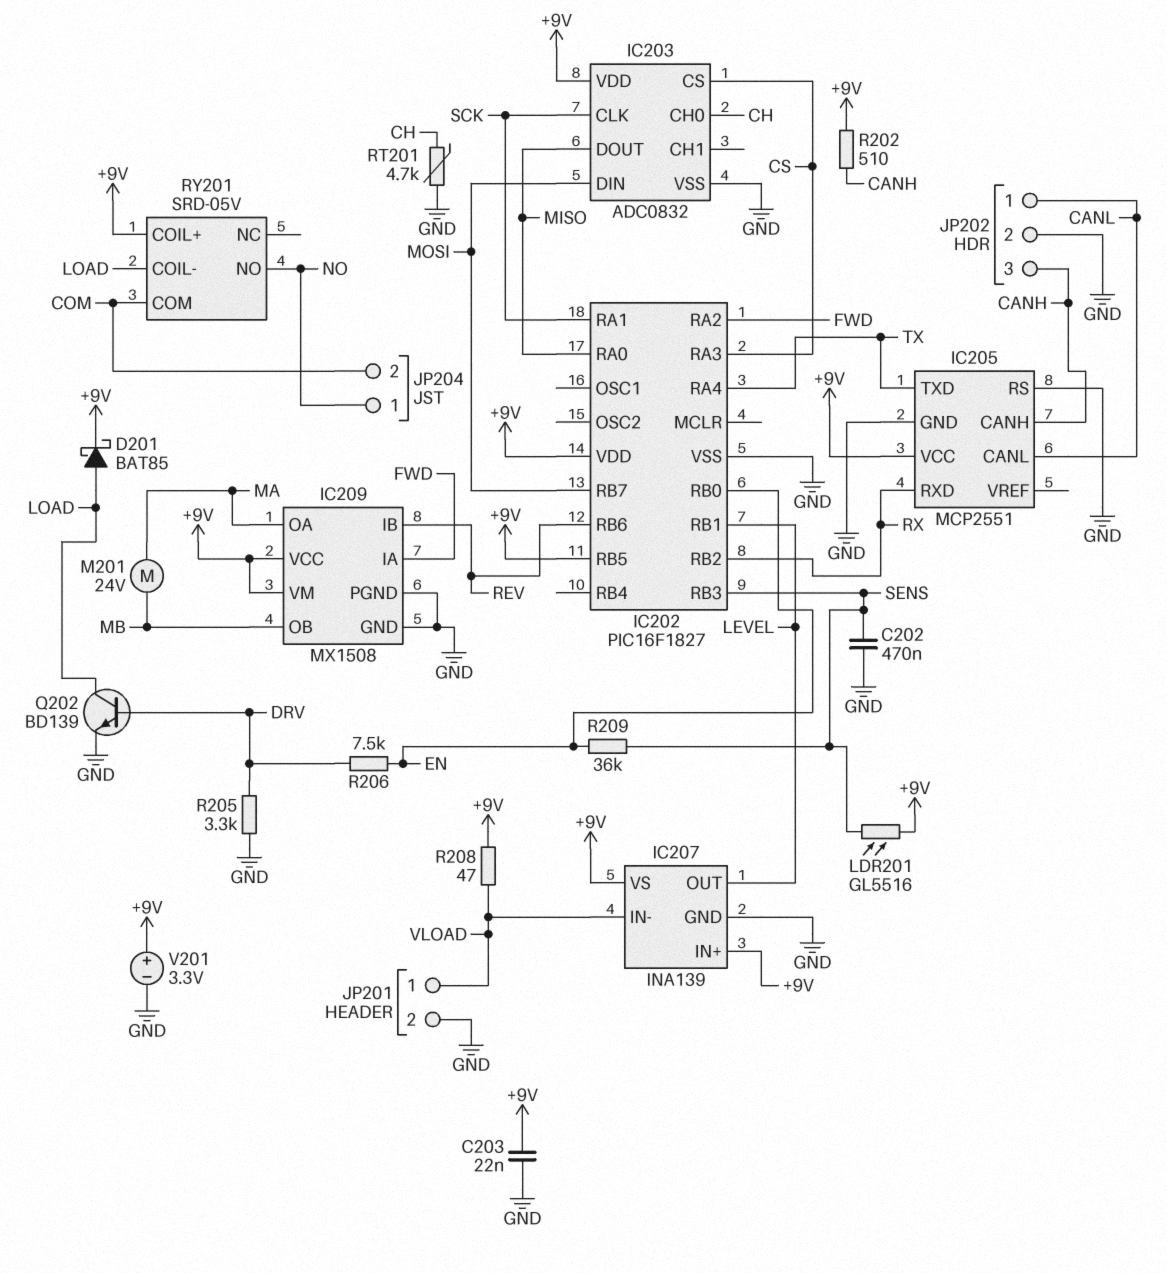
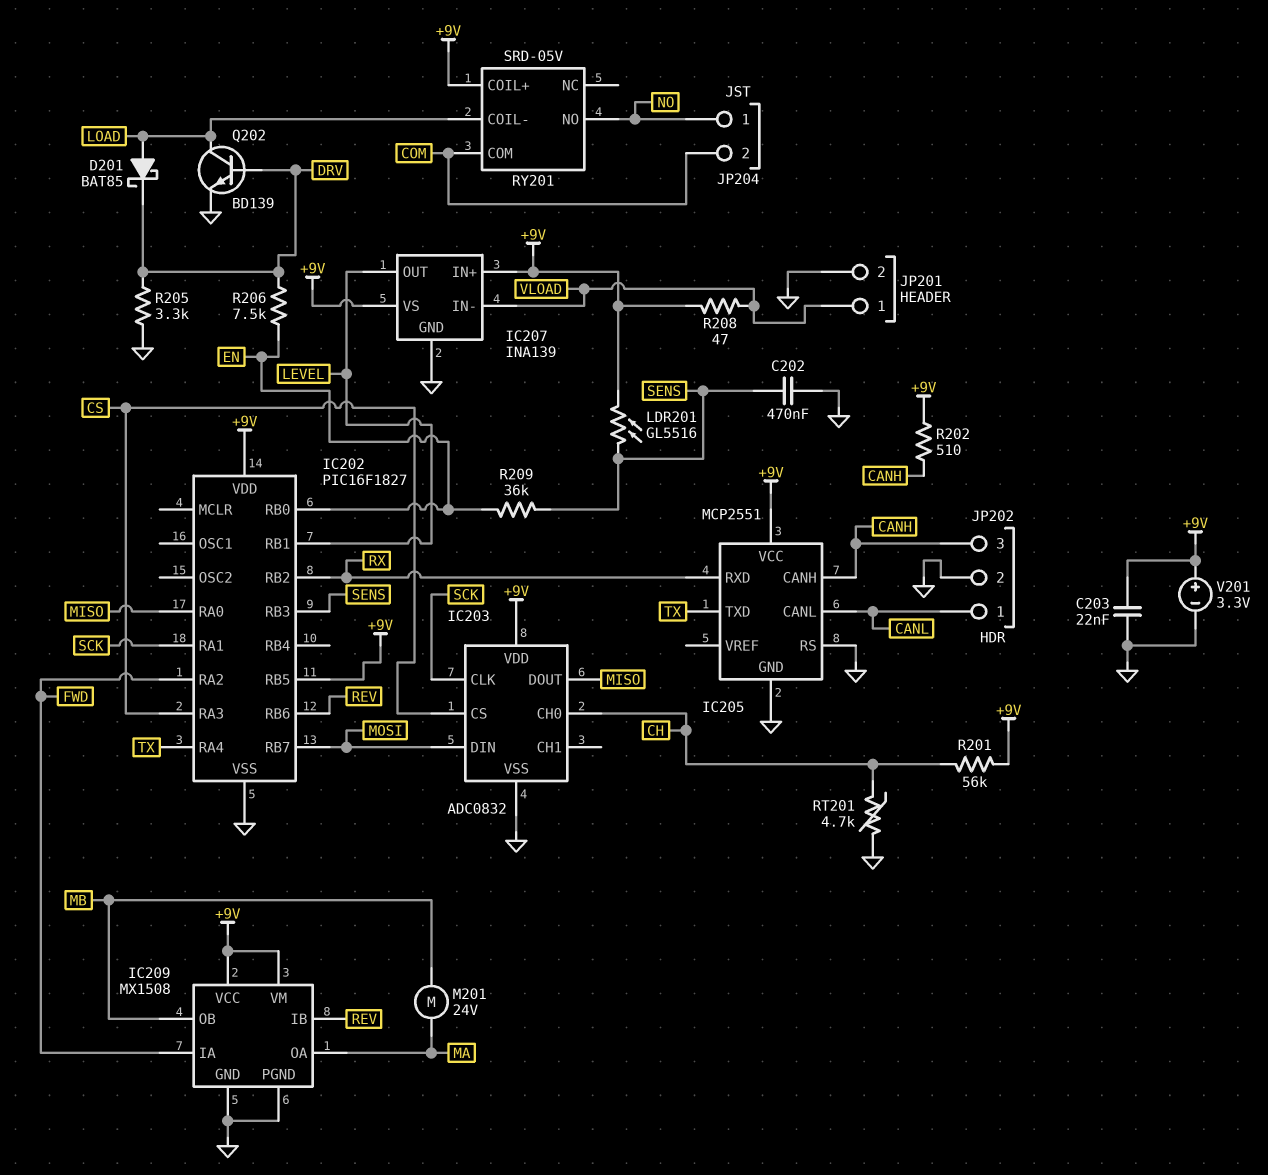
D201: schottky BAT85 (A LOAD, K +9V) -> schottky BAT85 (A LOAD, K DRV)
R201: none -> 56k (+9V, CH)

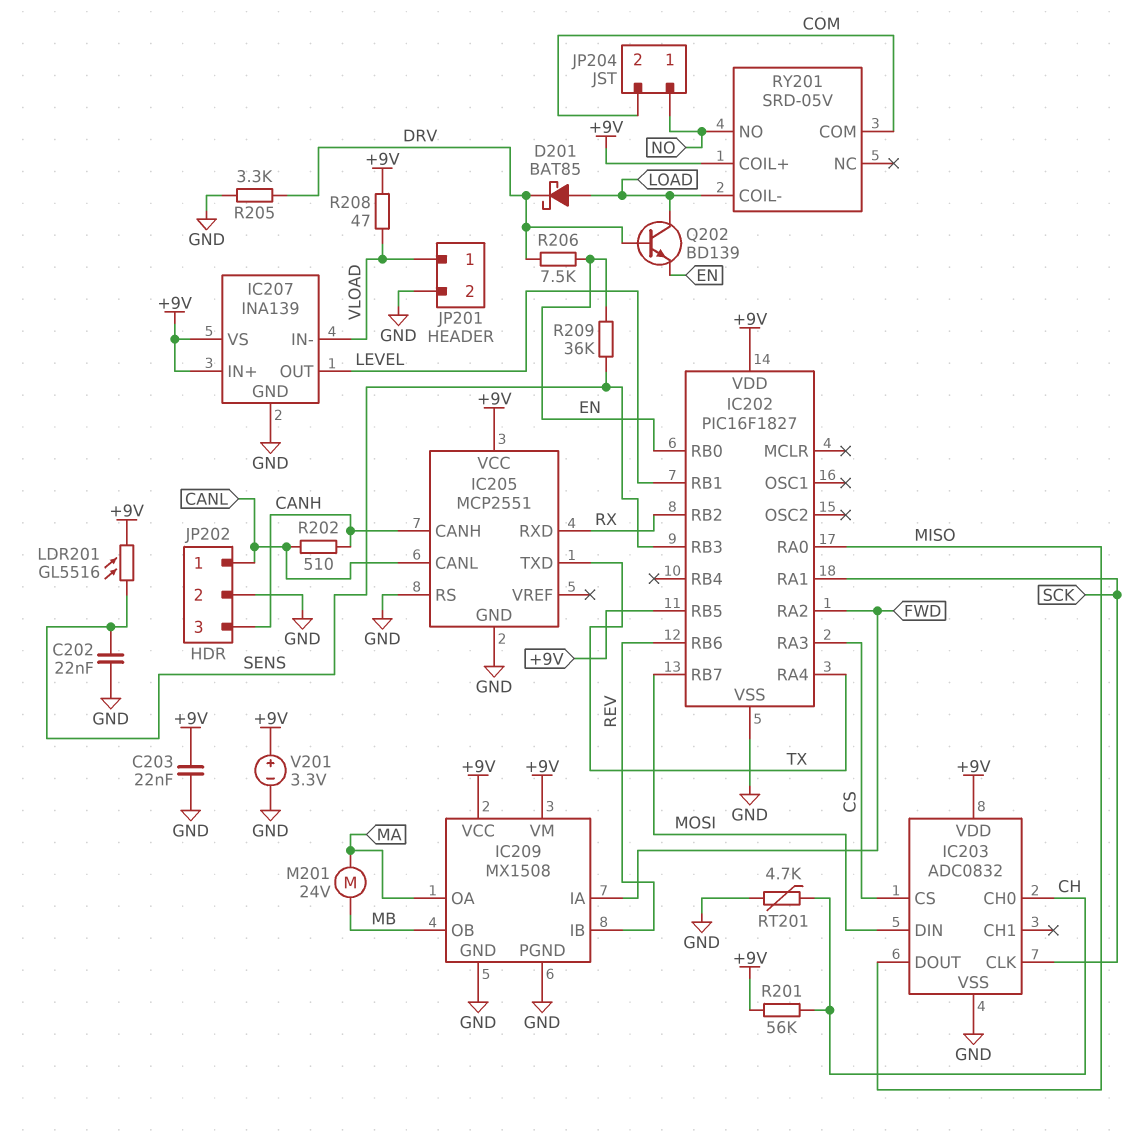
C202: 470nF (GND, SENS) -> 22nF (GND, SENS)
Q202: NPN BD139 (B DRV, C LOAD, E GND) -> NPN BD139 (B DRV, C LOAD, E EN)
R202: 510 (+9V, CANH) -> 510 (CANH, CANL)

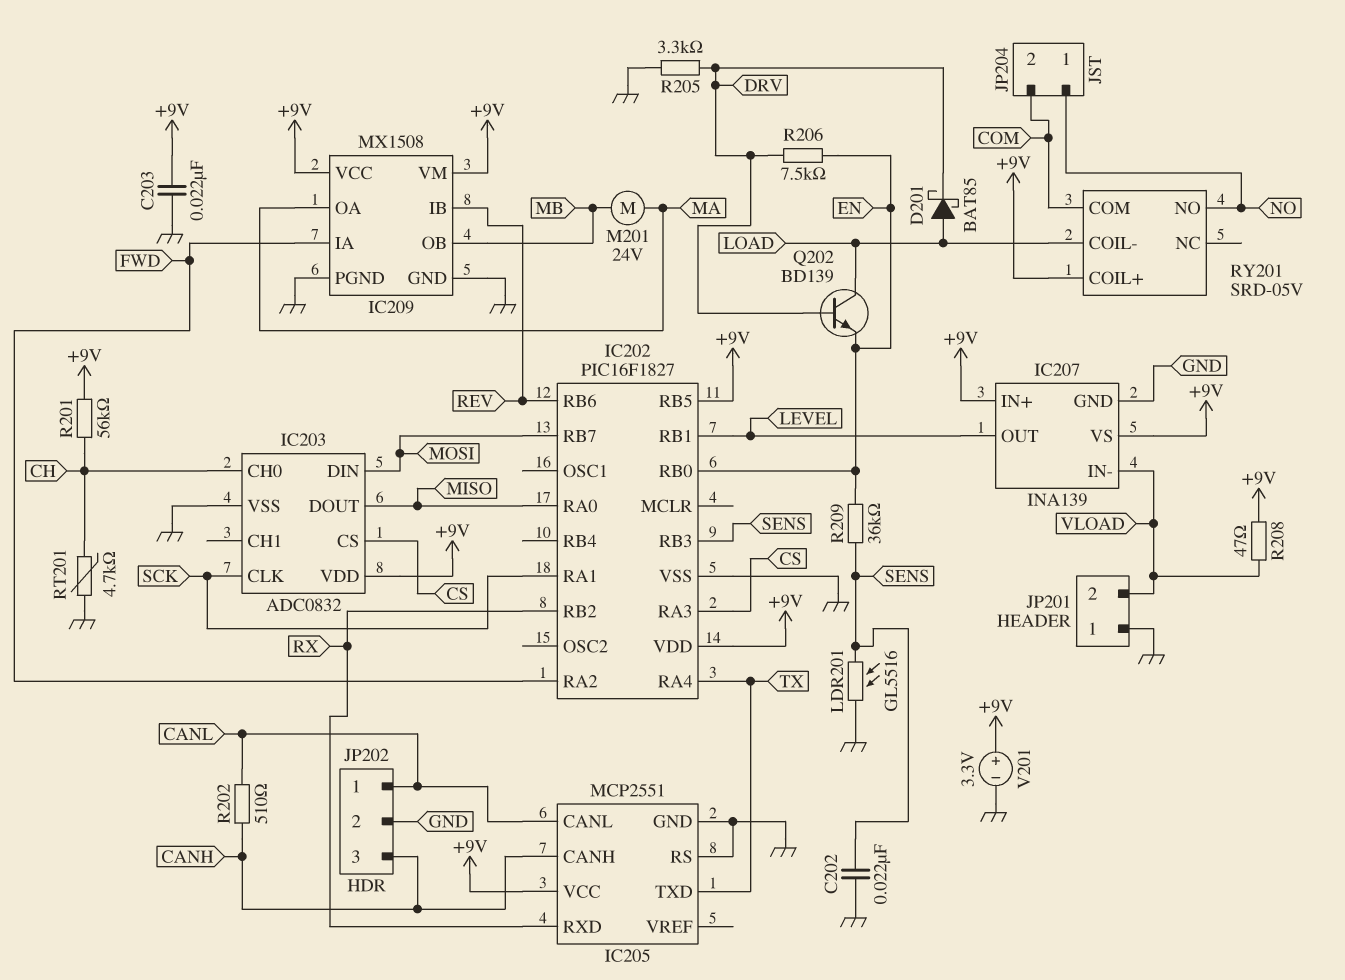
JP201 pin 1: VLOAD -> GND
JP201 pin 2: GND -> VLOAD
LDR201: GL5516 (+9V, SENS) -> GL5516 (GND, SENS)

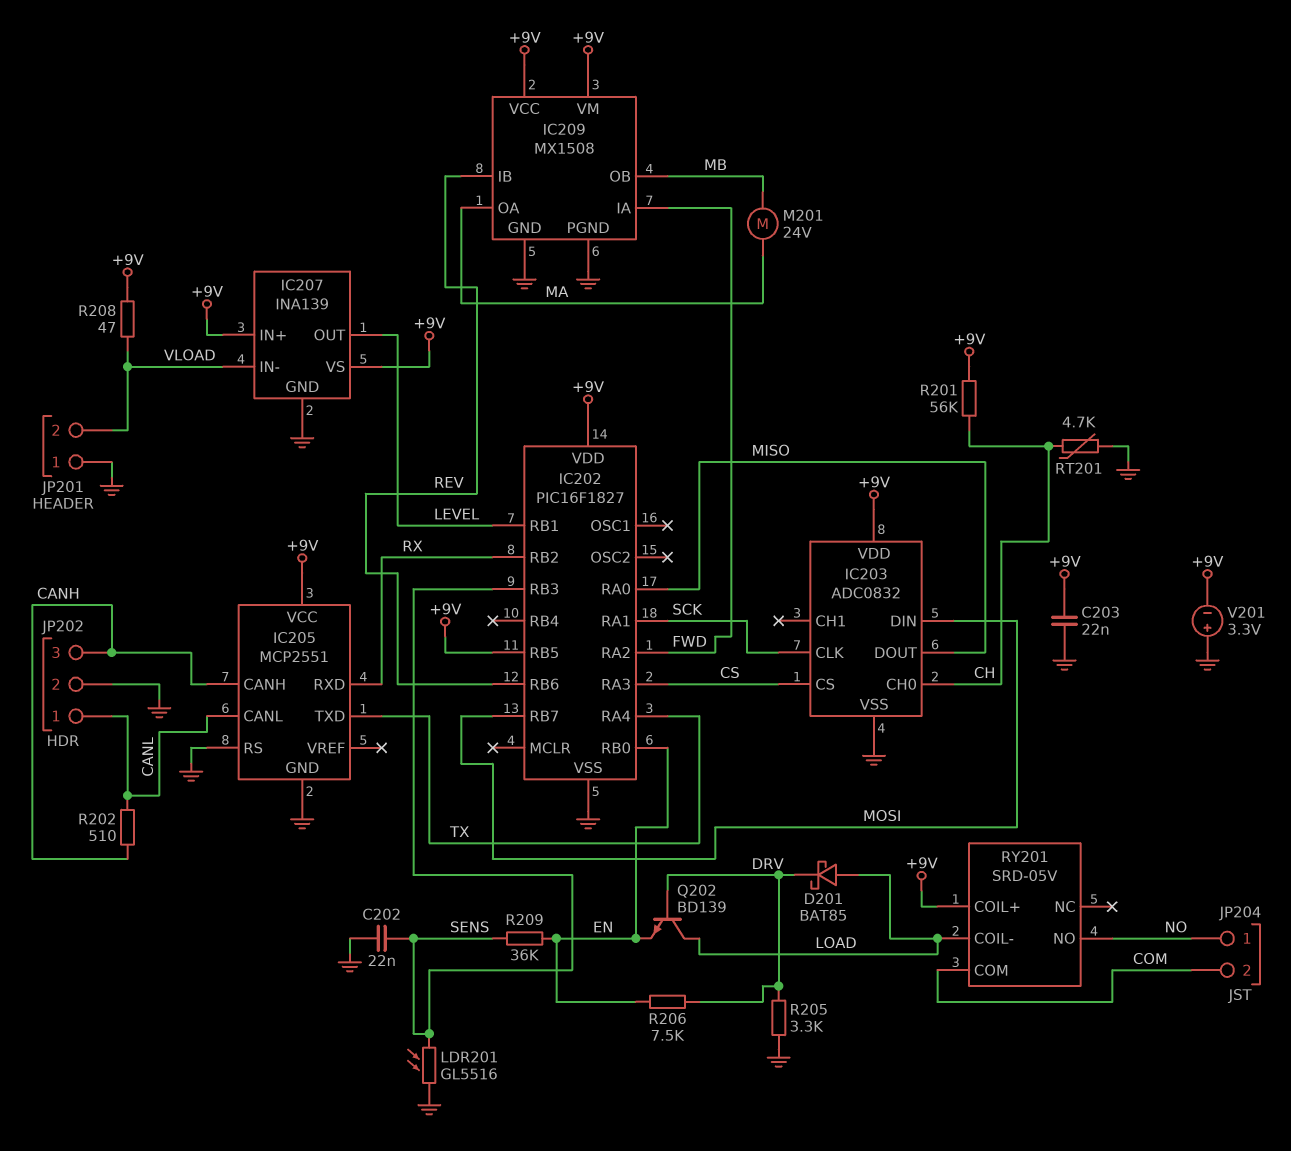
V201: 3.3V (plus +9V, minus GND) -> 3.3V (plus GND, minus +9V)

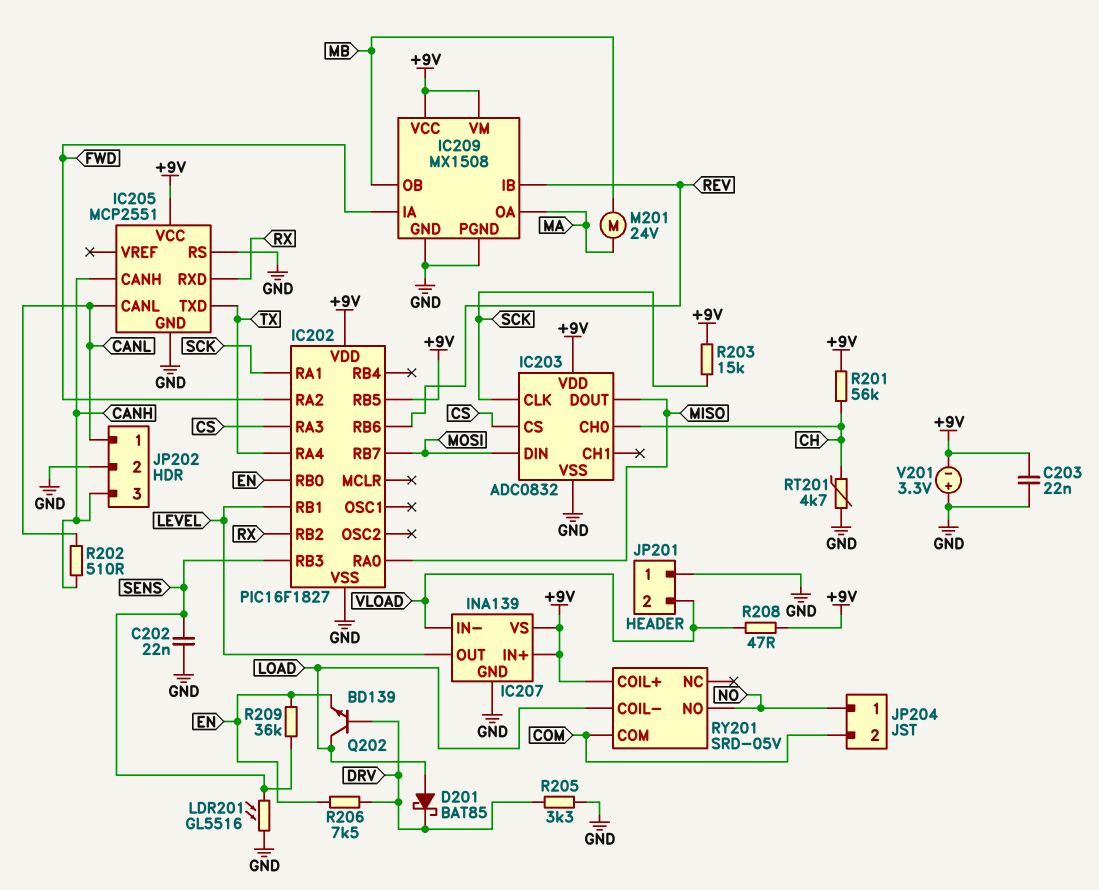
R203: none -> 15k (+9V, SCK)

